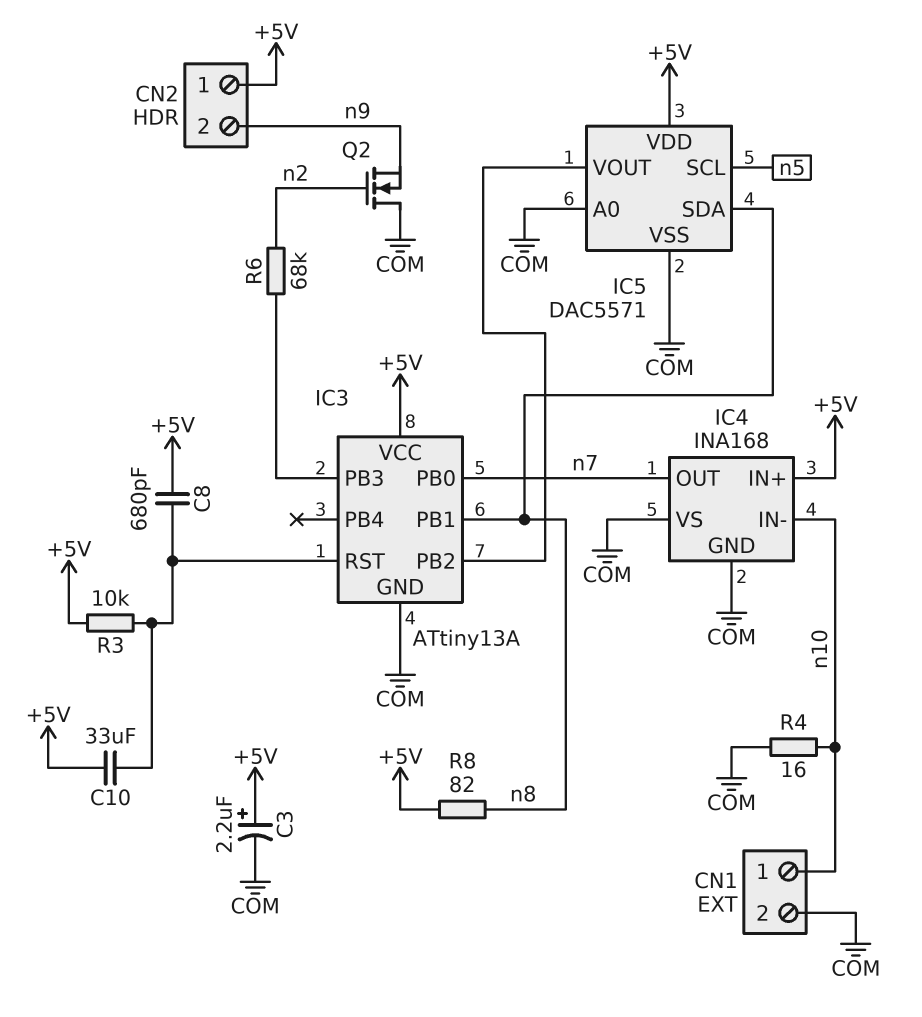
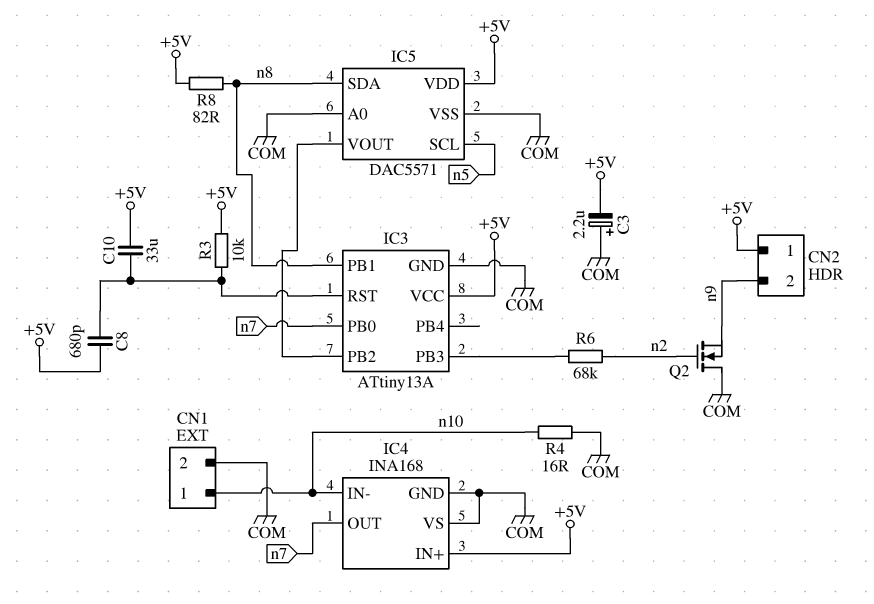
C3: 2.2uF (plus +5V, minus COM) -> 2.2uF (plus COM, minus +5V)

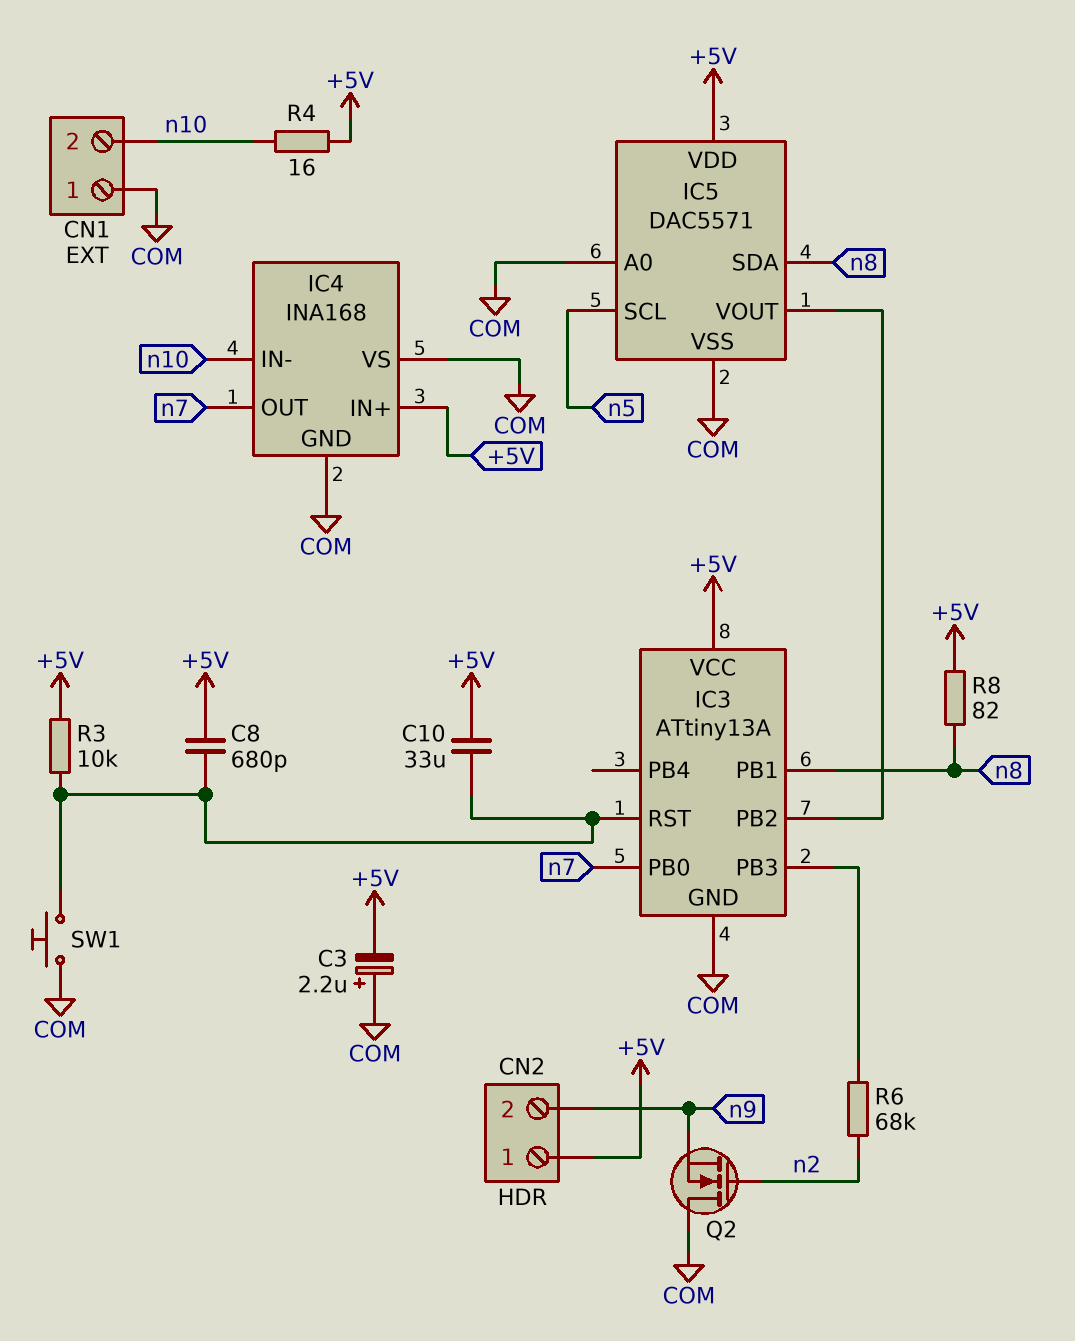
CN1 pin 1: n10 -> COM
CN1 pin 2: COM -> n10
R4: 16 (COM, n10) -> 16 (+5V, n10)
SW1: none -> button (COM, IC3/RST)

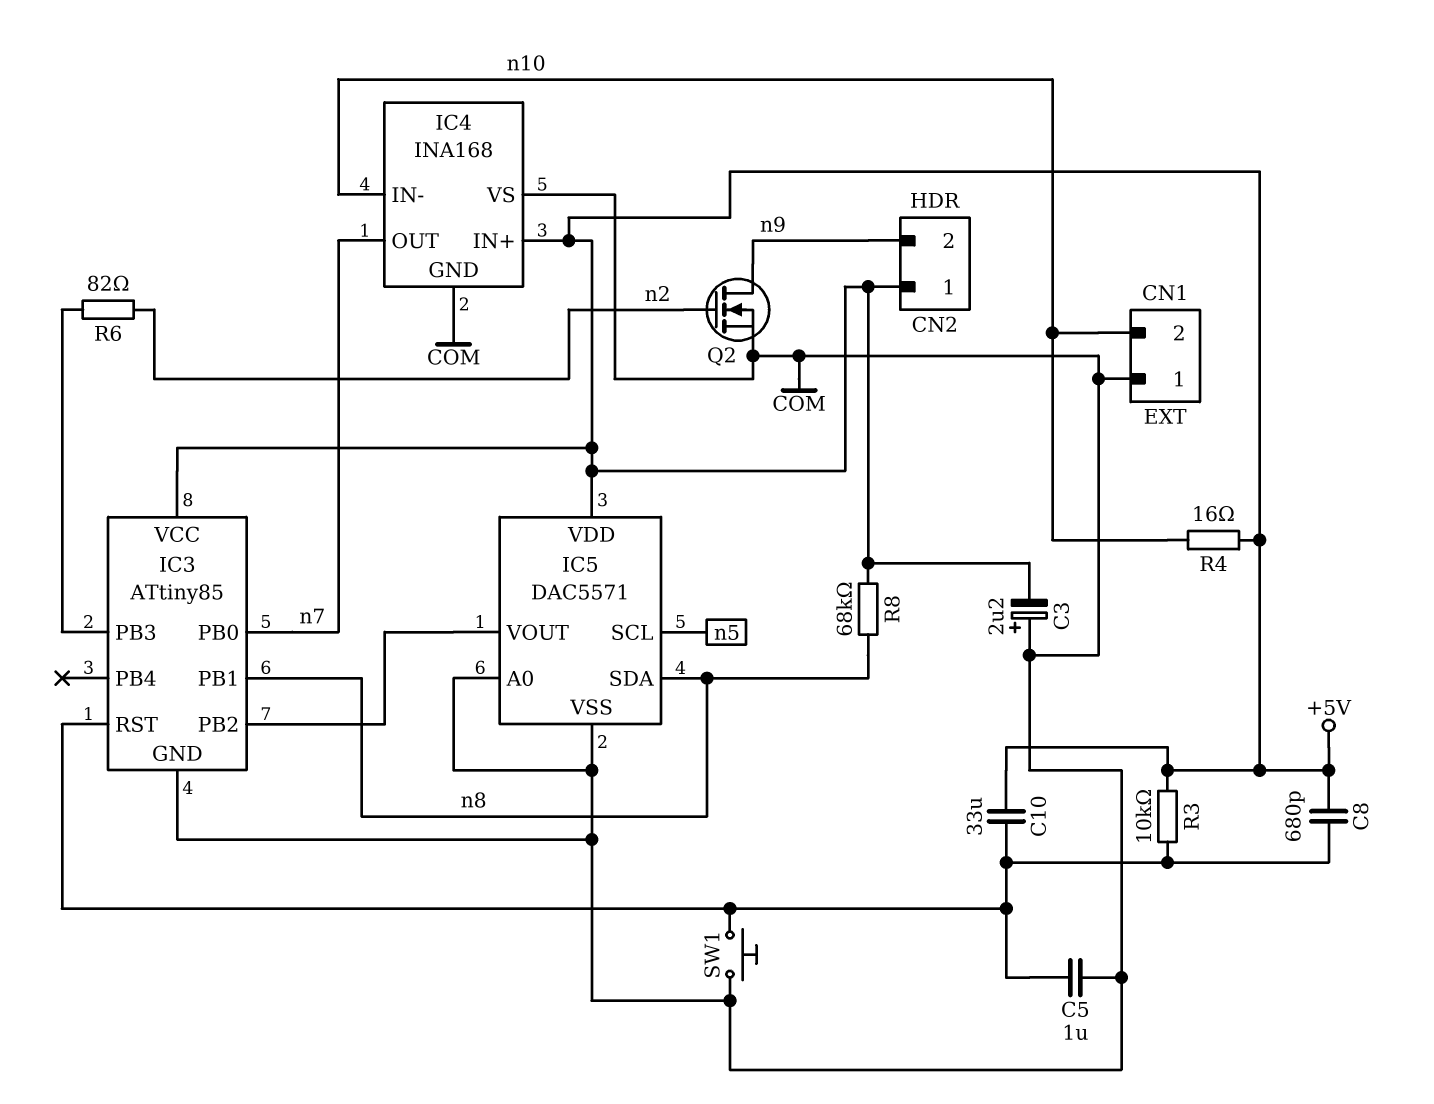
C5: none -> 1uF (COM, IC3/RST)
IC3: ATtiny13A -> ATtiny85
Q2: NMOS (G n2, D COM, S n9) -> NMOS (G n2, D n9, S COM)
R6: 68k (IC3/PB3, n2) -> 82 (IC3/PB3, n2)
R8: 82 (+5V, n8) -> 68k (+5V, n8)

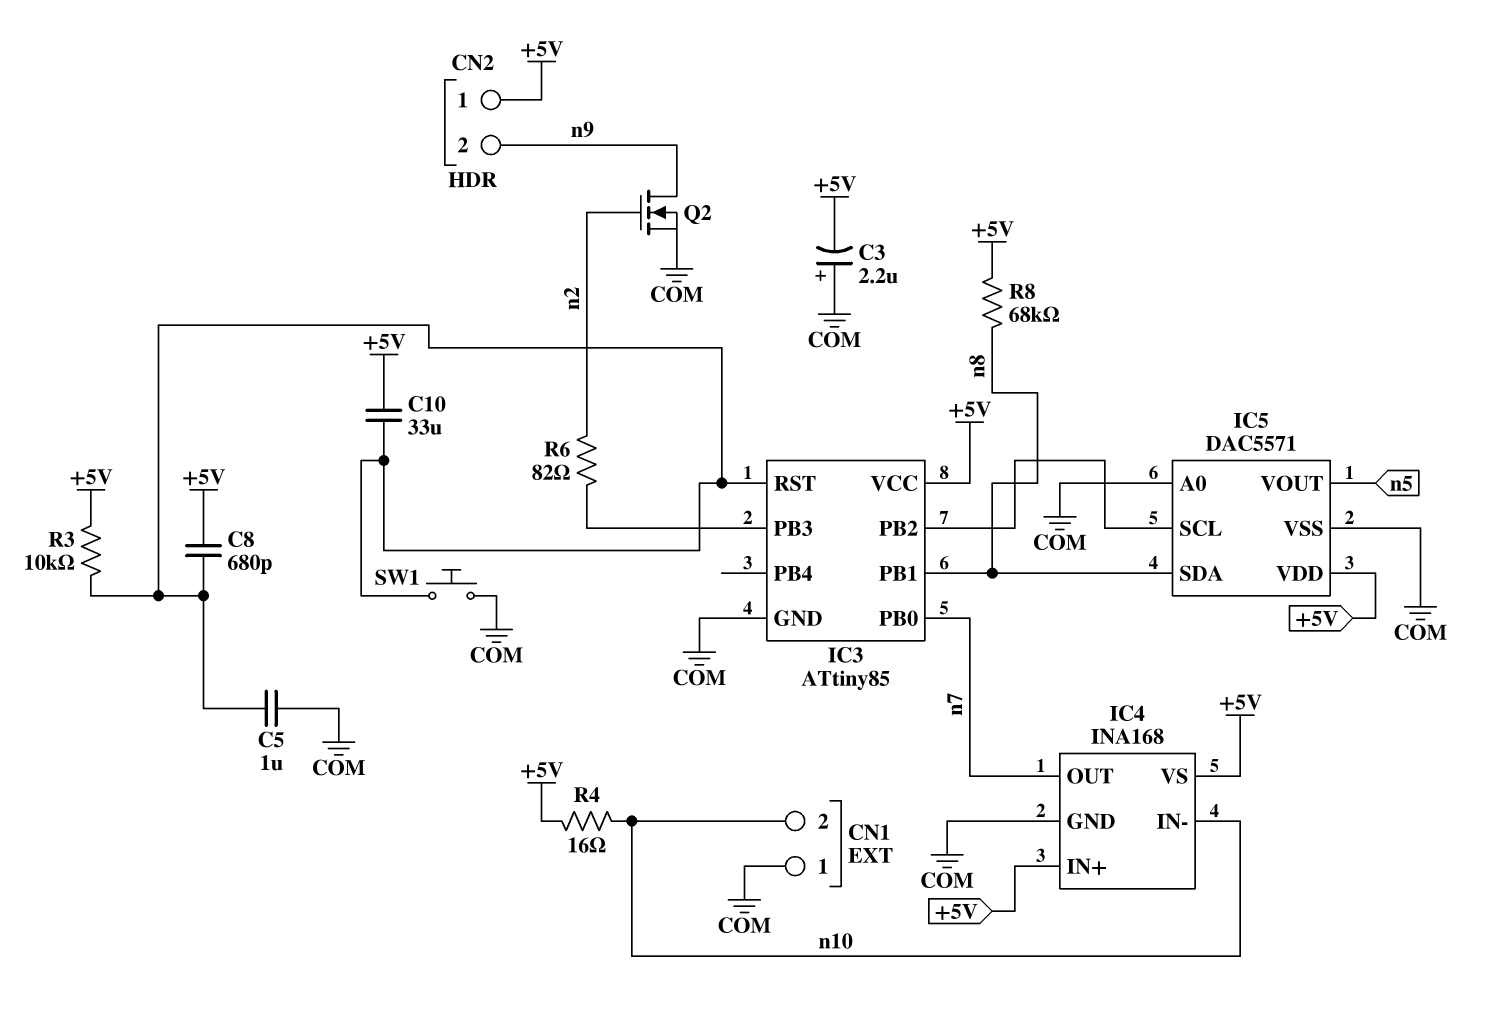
IC4 pin VS: COM -> +5V
IC5 pin SCL: n5 -> IC3/PB2
IC5 pin VOUT: IC3/PB2 -> n5

